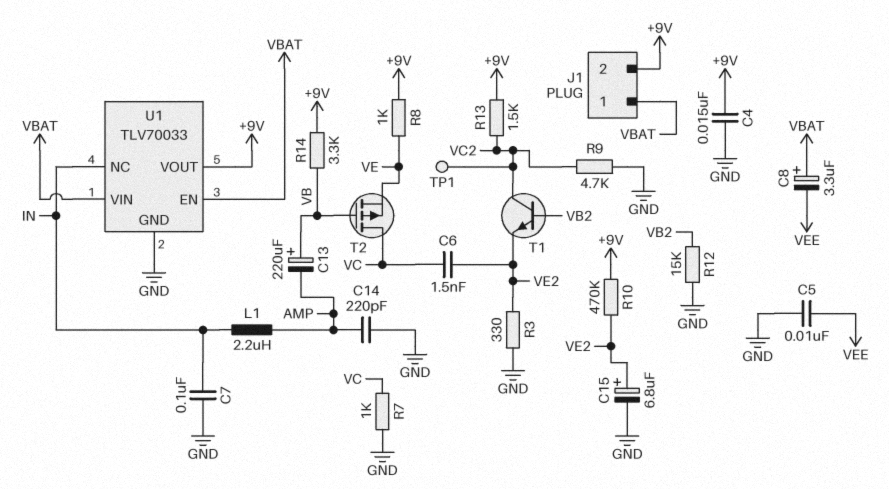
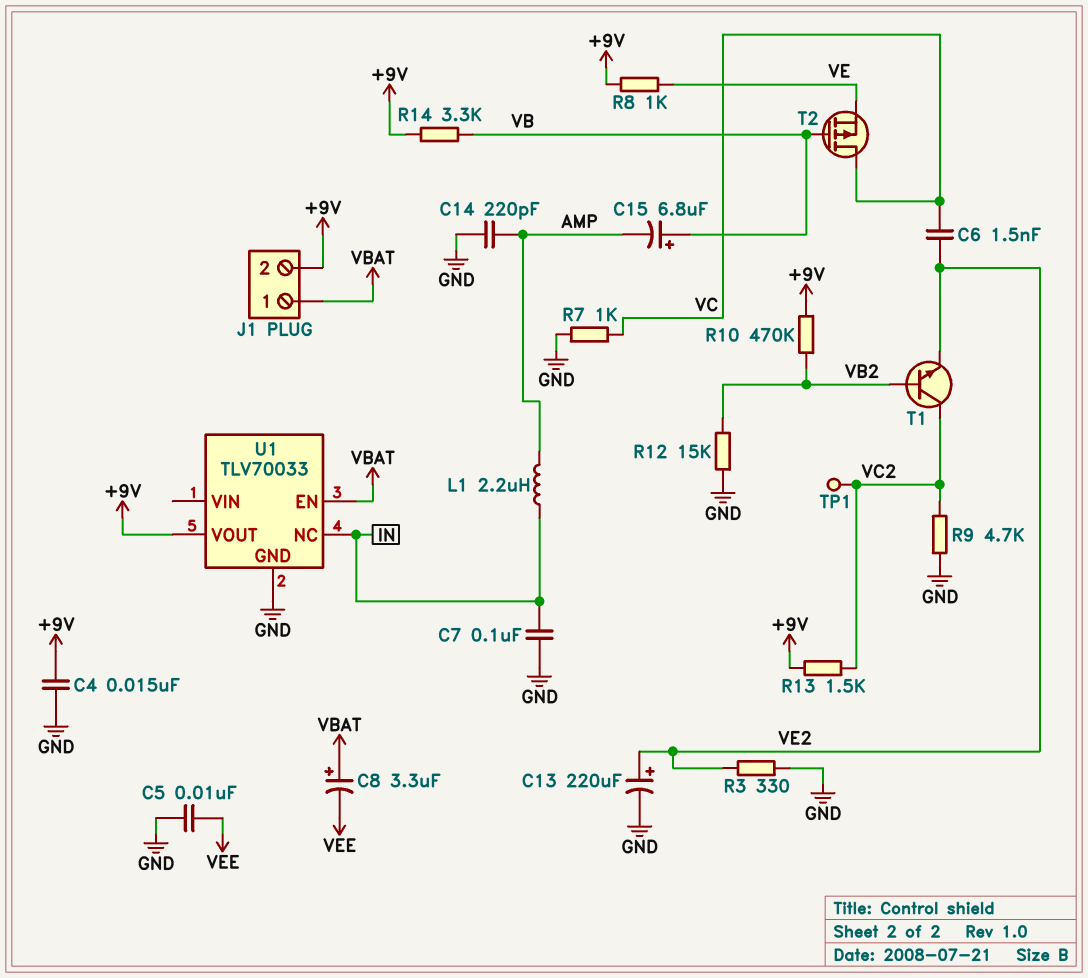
C13: 220uF (plus VB, minus AMP) -> 220uF (plus VE2, minus GND)
C15: 6.8uF (plus VE2, minus GND) -> 6.8uF (plus VB, minus AMP)
R10: 470k (+9V, VE2) -> 470k (+9V, VB2)
U1 pin VIN: VBAT -> none

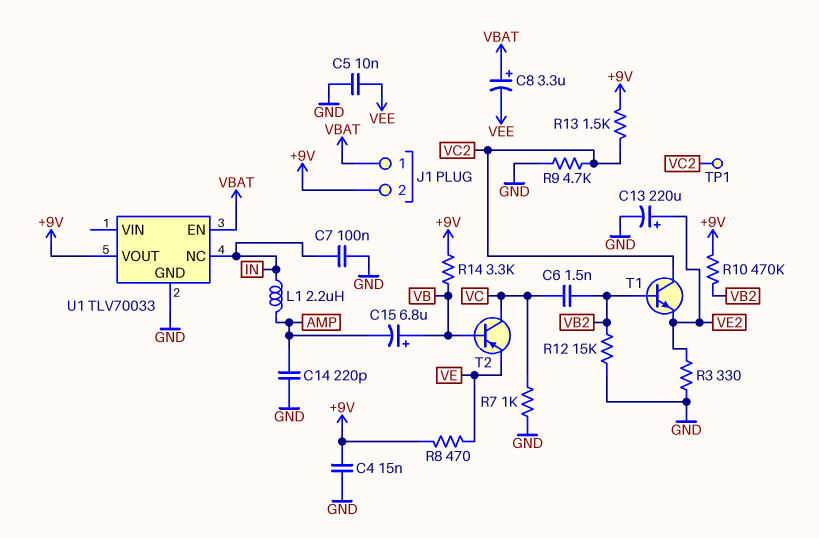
C6: 1.5nF (VC, VE2) -> 1.5nF (VB2, VC)
R8: 1k (+9V, VE) -> 470 (+9V, VE)
T2: PMOS (G VB, D VC, S VE) -> PNP (B VB, C VC, E VE)

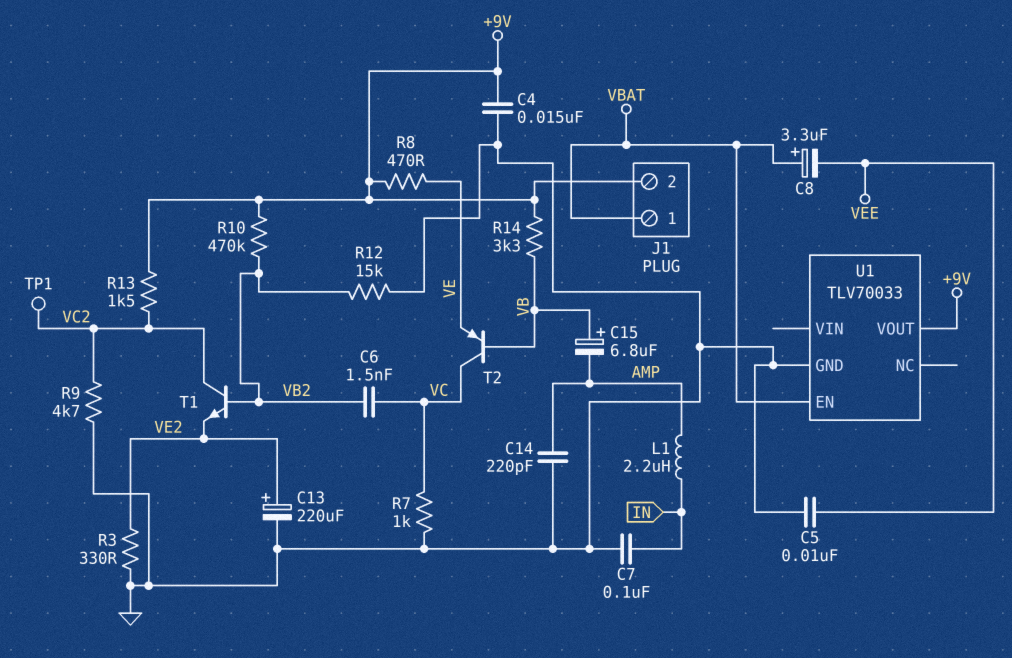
U1 pin NC: IN -> none

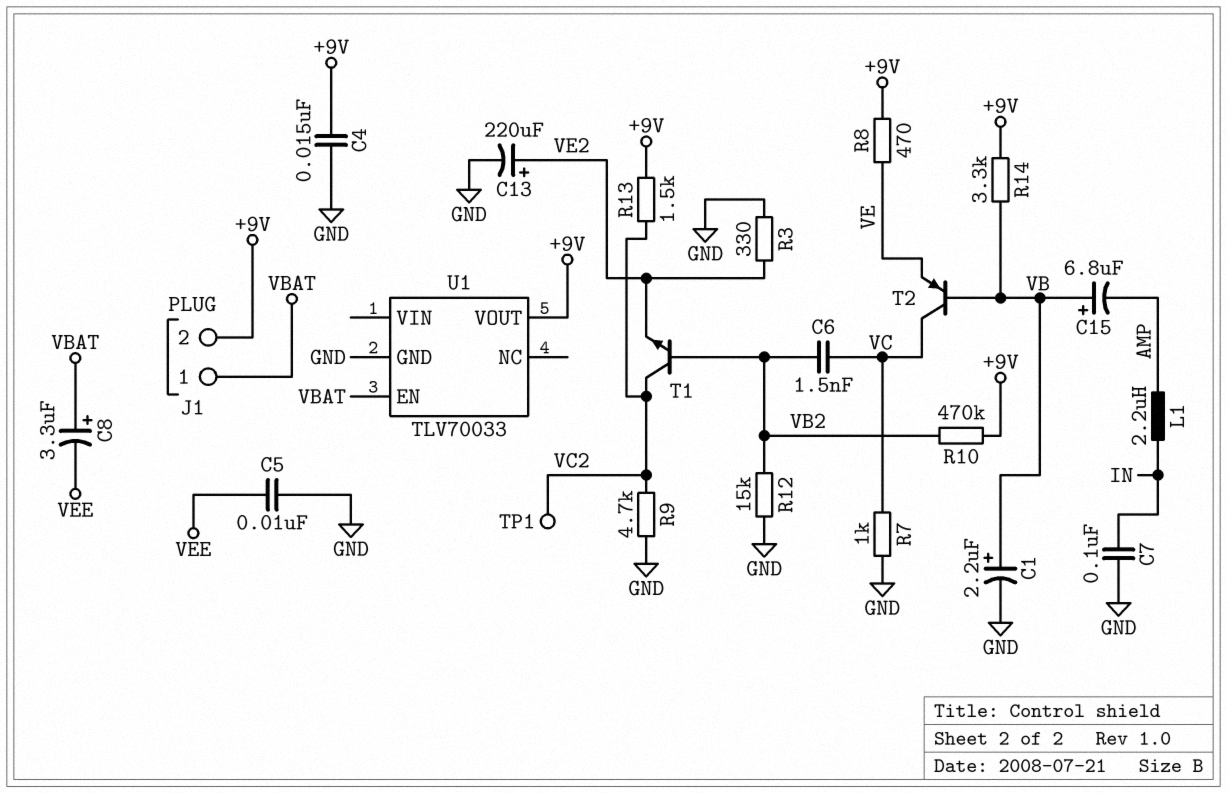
C1: none -> 2.2uF (plus VB, minus GND)
C14: 220pF (AMP, GND) -> none

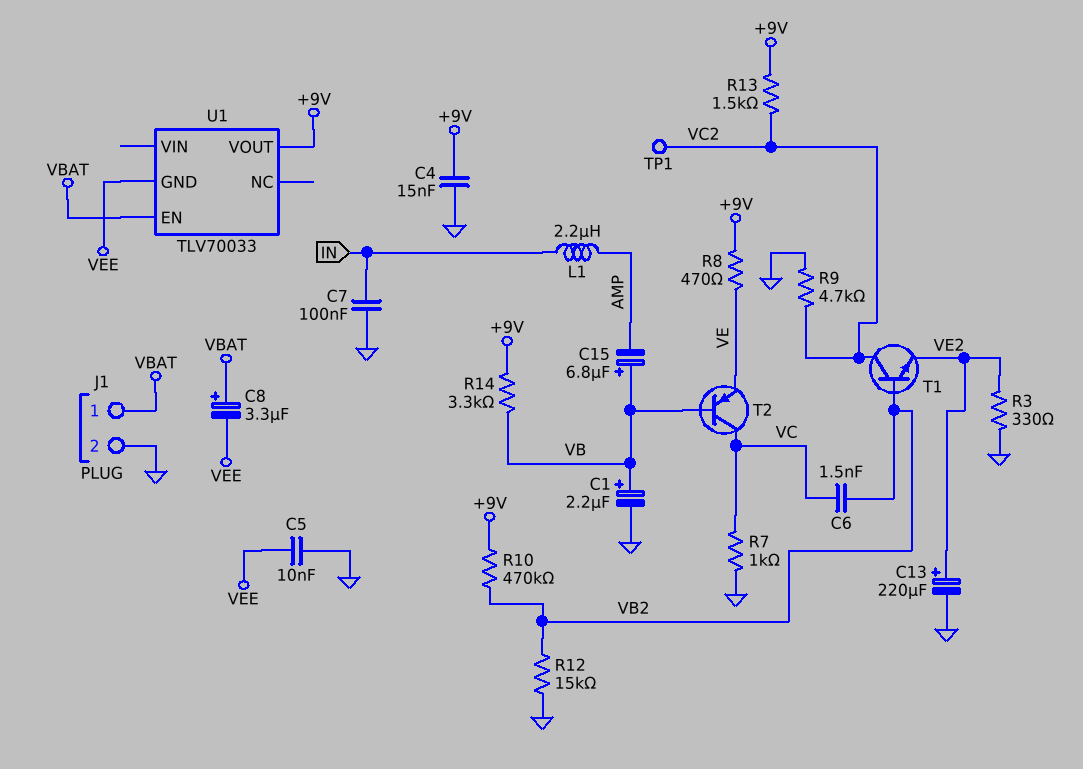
J1 pin 2: +9V -> GND
U1 pin GND: GND -> VEE

